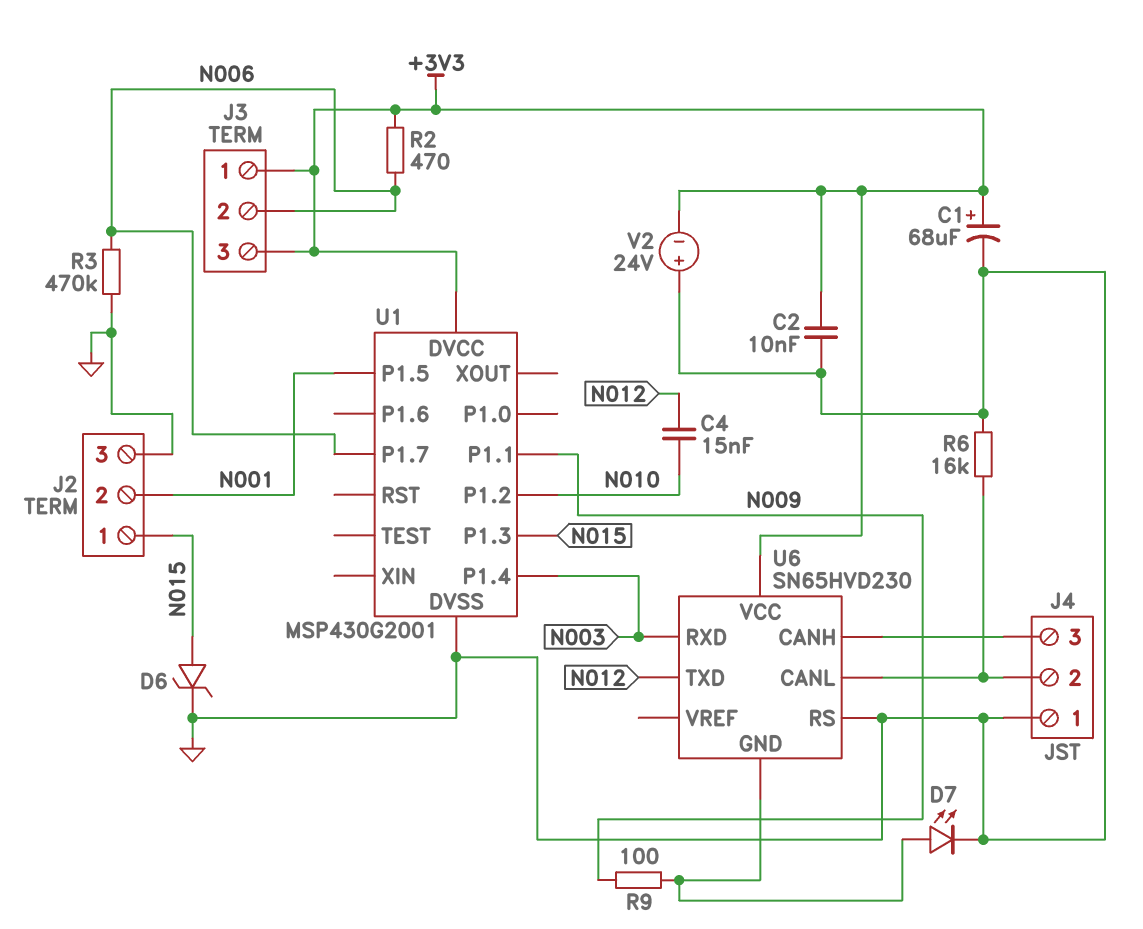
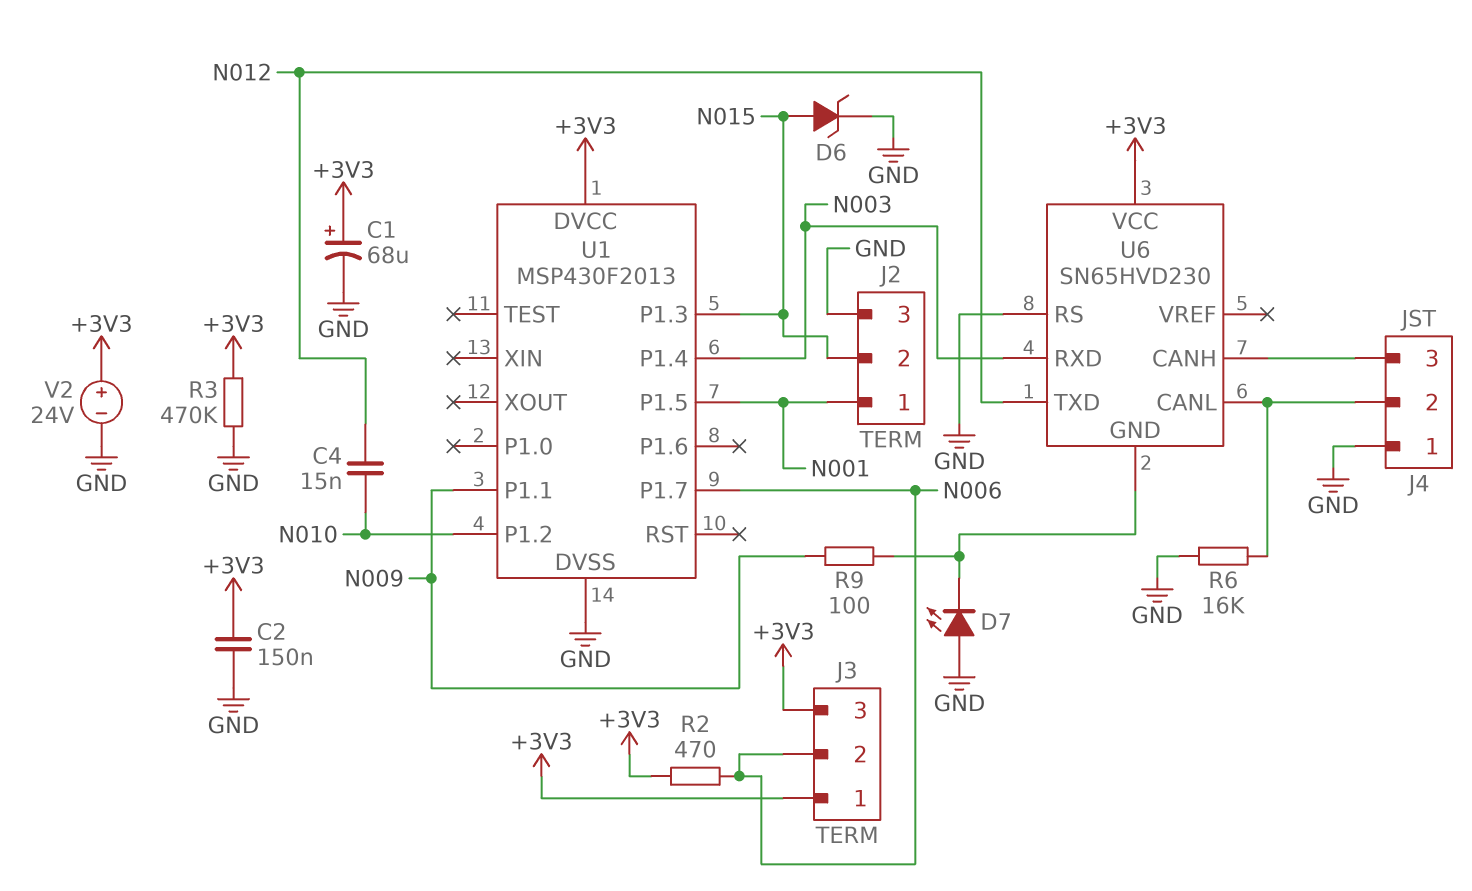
C2: 10nF (+3V3, GND) -> 150nF (+3V3, GND)
D7: LED (A U6/GND, K GND) -> LED (A GND, K U6/GND)
J2 pin 1: N015 -> N001
J2 pin 2: N001 -> N015
R3: 470k (GND, N006) -> 470k (+3V3, GND)
U1: MSP430G2001 -> MSP430F2013
V2: 24V (plus GND, minus +3V3) -> 24V (plus +3V3, minus GND)

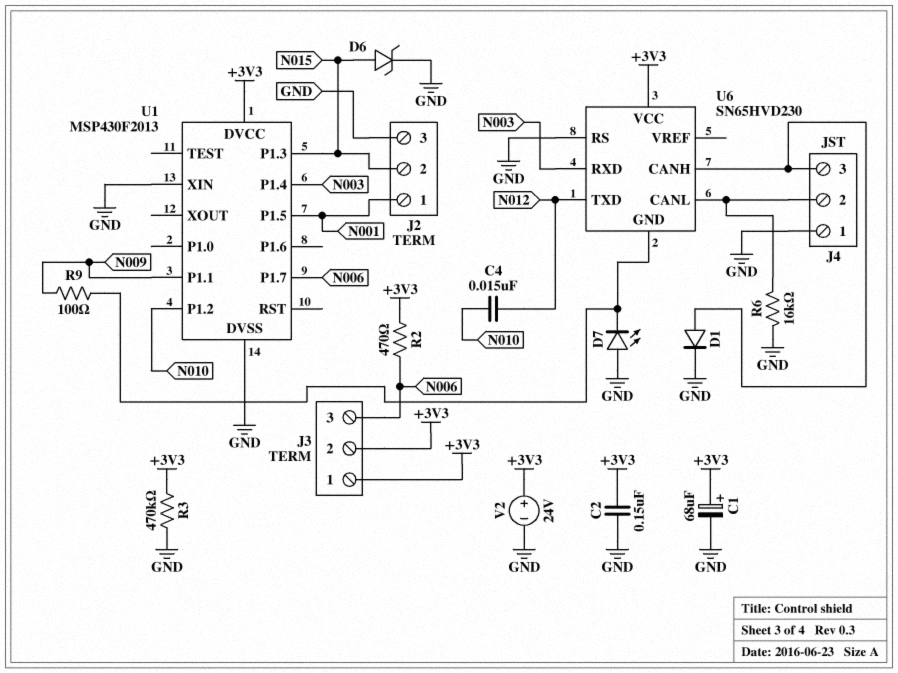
D1: none -> diode (A J4/3, K GND)
J3 pin 2: N006 -> +3V3
J3 pin 3: +3V3 -> N006
U1 pin XIN: none -> GND

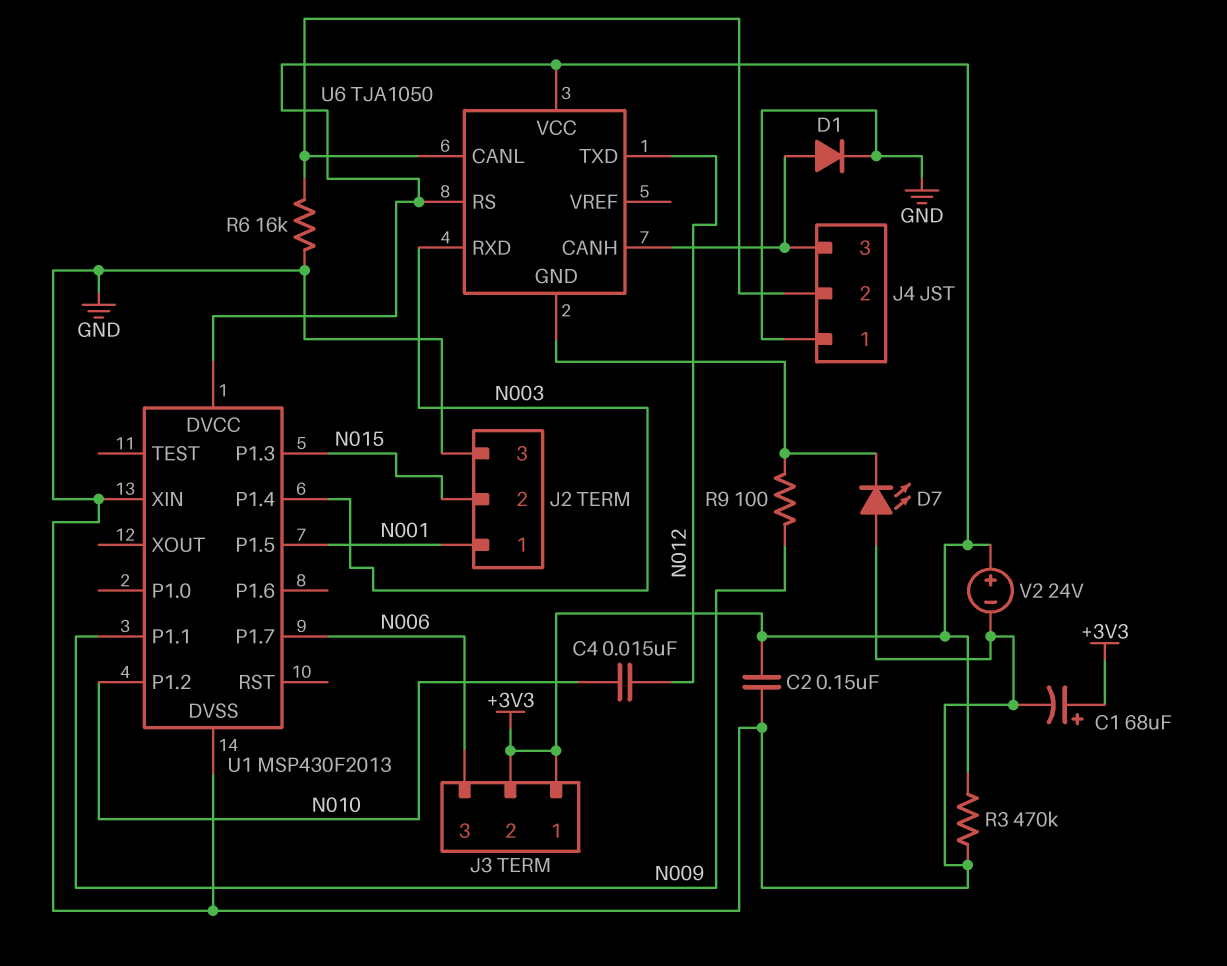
D6: zener (A N015, K GND) -> none
R2: 470 (+3V3, N006) -> none
U6: SN65HVD230 -> TJA1050
U6 pin RS: GND -> +3V3

